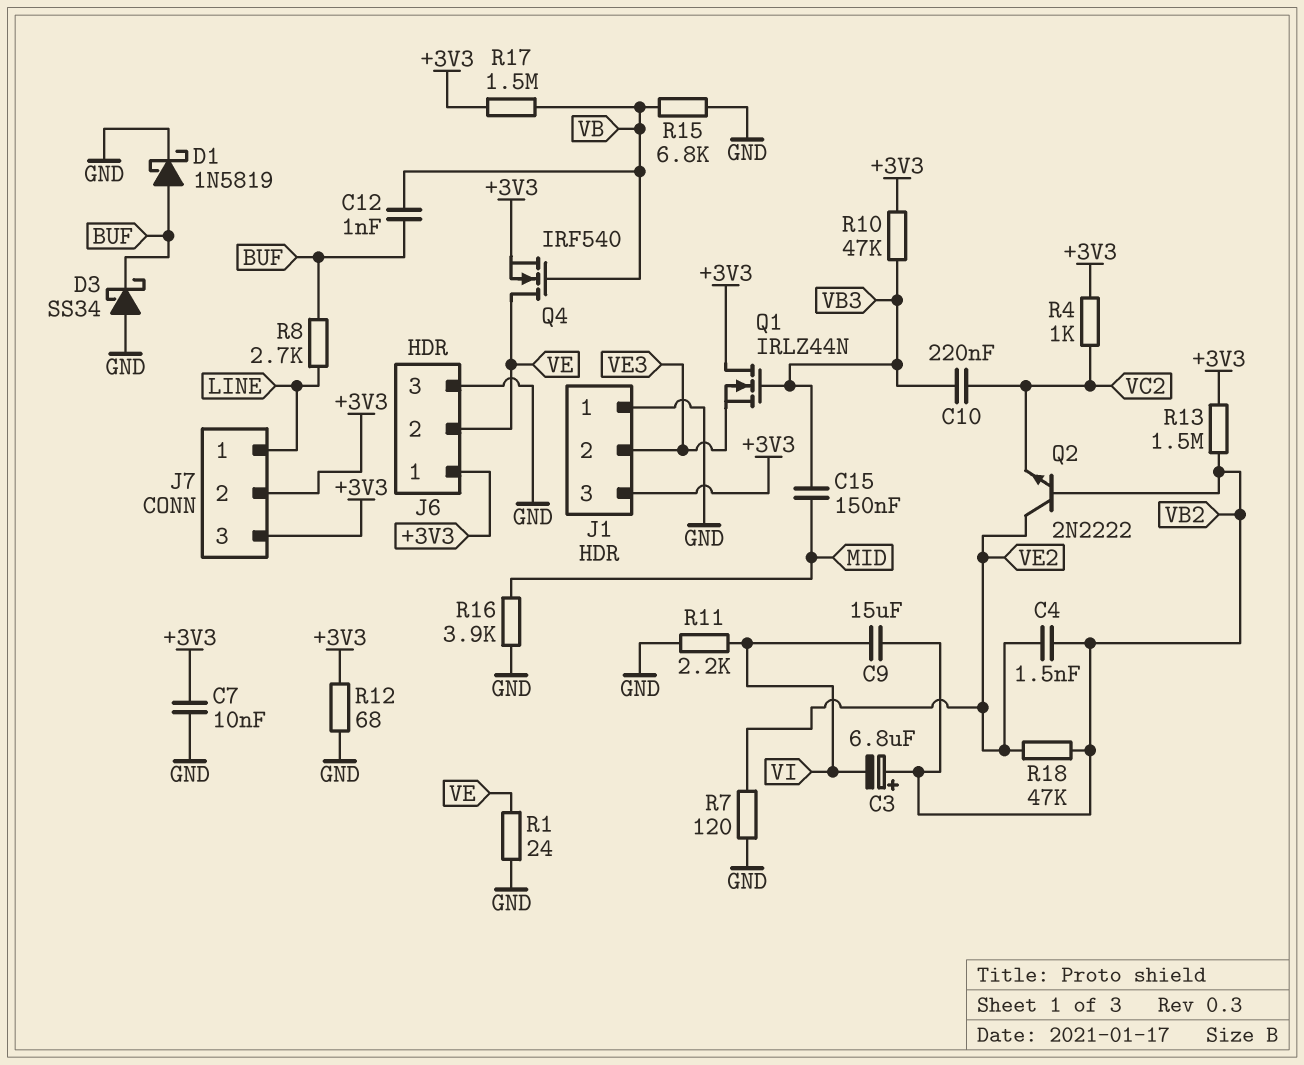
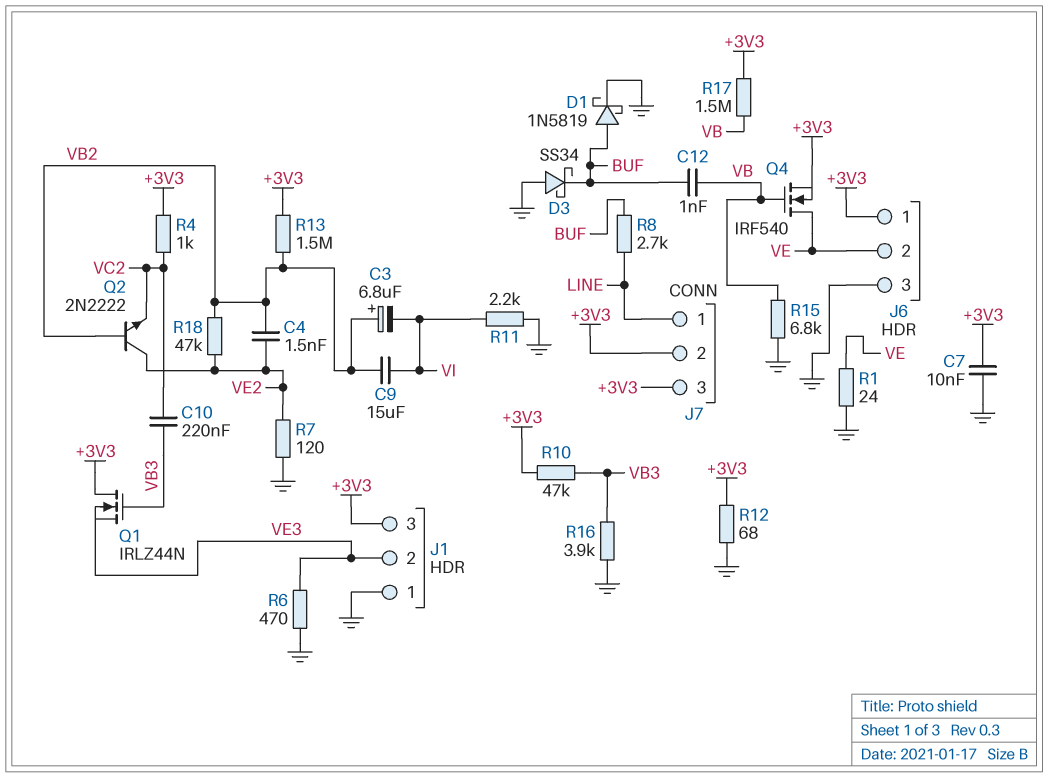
C15: 150nF (MID, VB3) -> none
R6: none -> 470 (GND, VE3)
R16: 3.9k (GND, MID) -> 3.9k (GND, VB3)

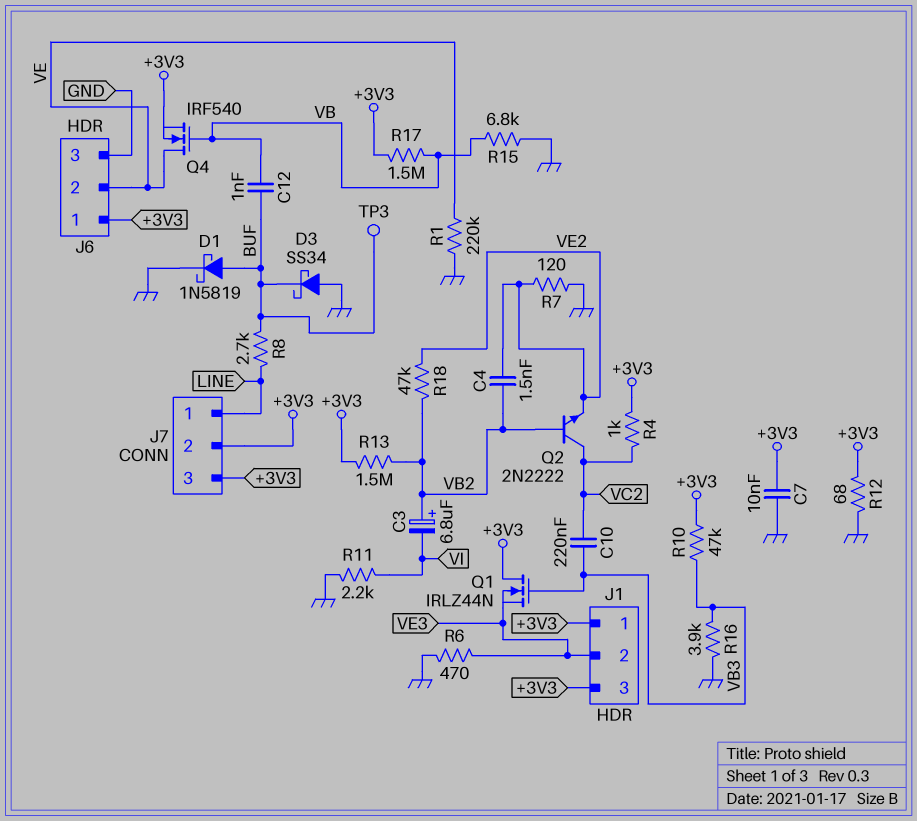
C9: 15uF (VB2, VI) -> none
J1 pin 1: GND -> +3V3
Q2: NPN 2N2222 (B VB2, C VE2, E VC2) -> NPN 2N2222 (B VB2, C VC2, E VE2)
R1: 24 (GND, VE) -> 220k (GND, VE)
TP3: none -> test point (BUF)

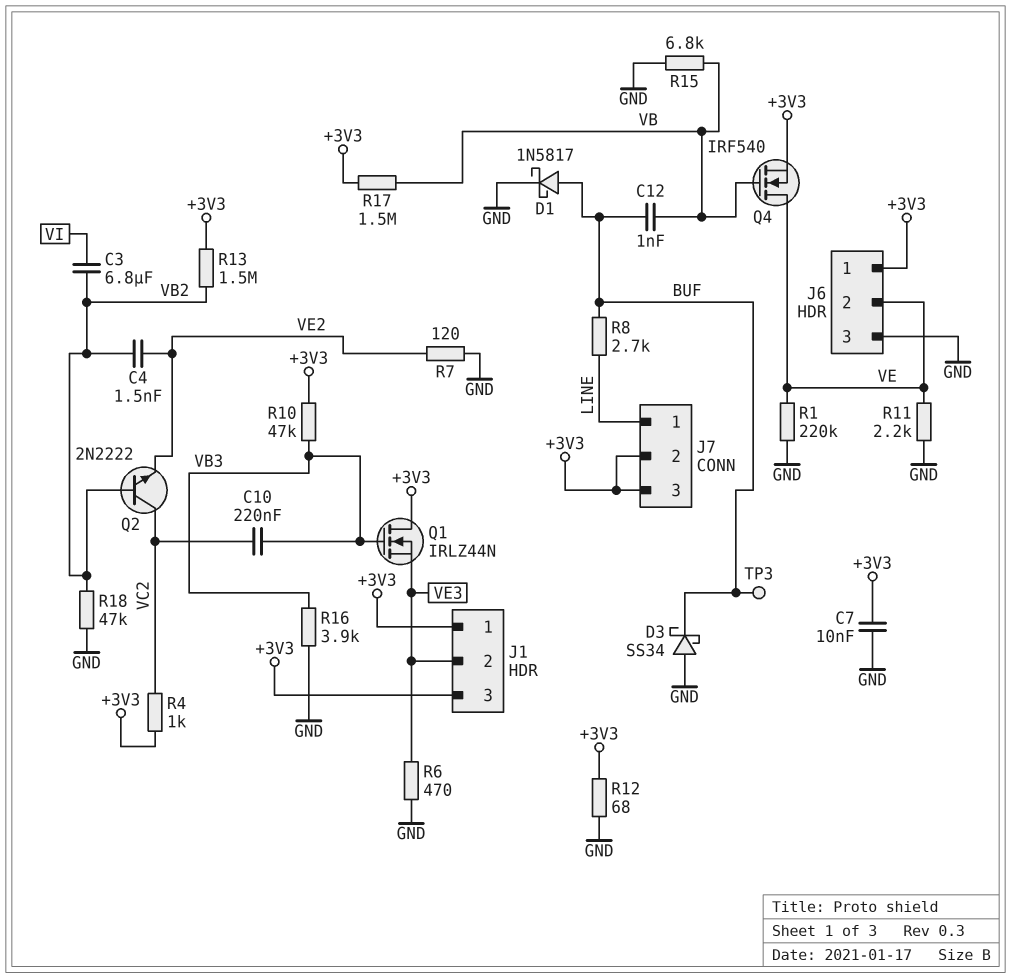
C3: 6.8uF (plus VB2, minus VI) -> 6.8uF (VB2, VI)
D1: schottky 1N5819 (A BUF, K GND) -> schottky 1N5817 (A BUF, K GND)
R11: 2.2k (GND, VI) -> 2.2k (GND, VE)
R18: 47k (VB2, VE2) -> 47k (GND, VB2)

